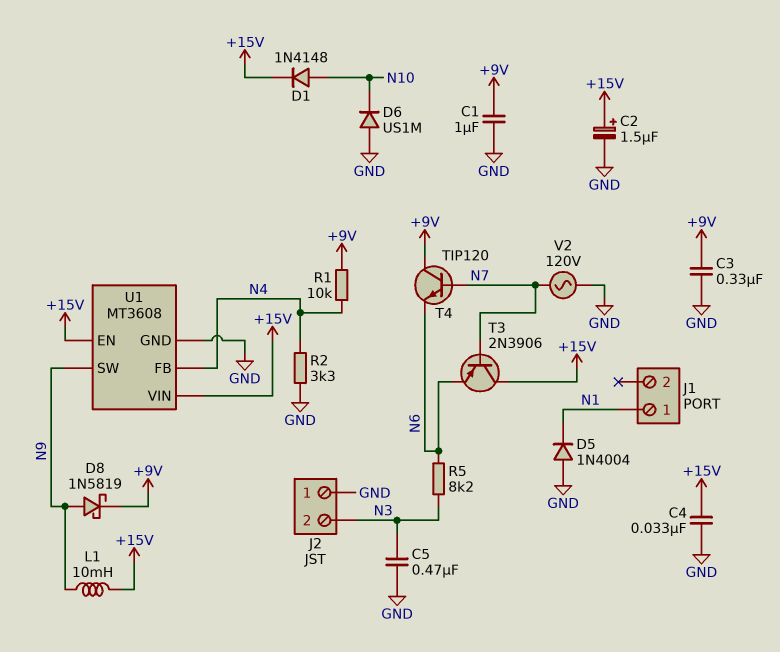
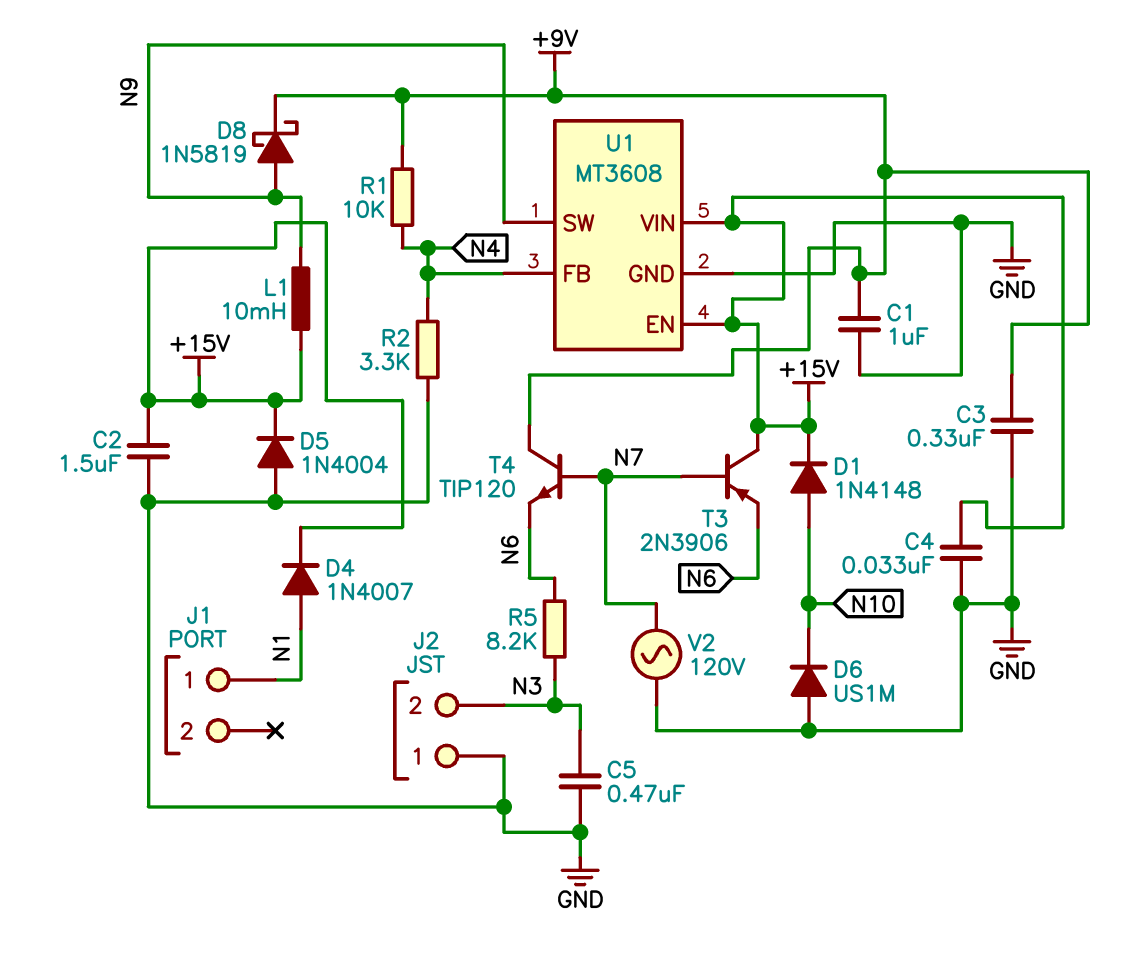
C2: 1.5uF (plus +15V, minus GND) -> 1.5uF (+15V, GND)
D4: none -> diode 1N4007 (A N1, K +15V)
D5: diode 1N4004 (A GND, K N1) -> diode 1N4004 (A GND, K +15V)

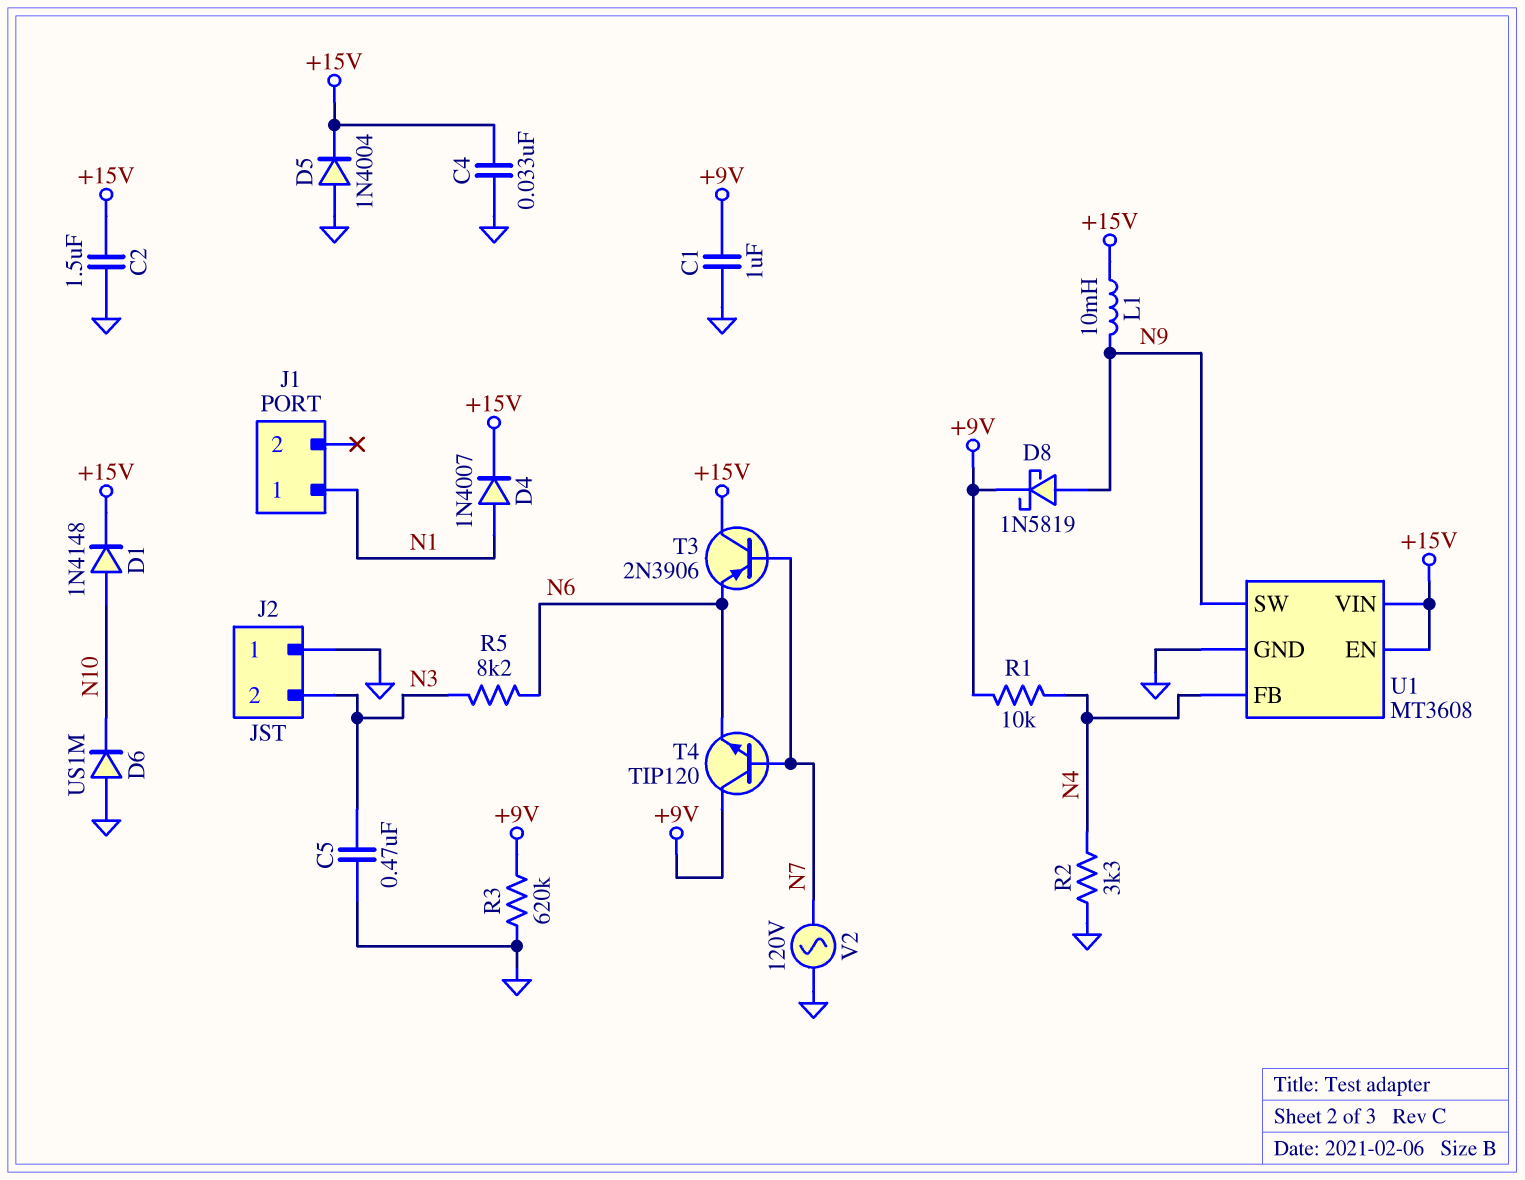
C3: 330nF (+9V, GND) -> none
R3: none -> 620k (+9V, GND)

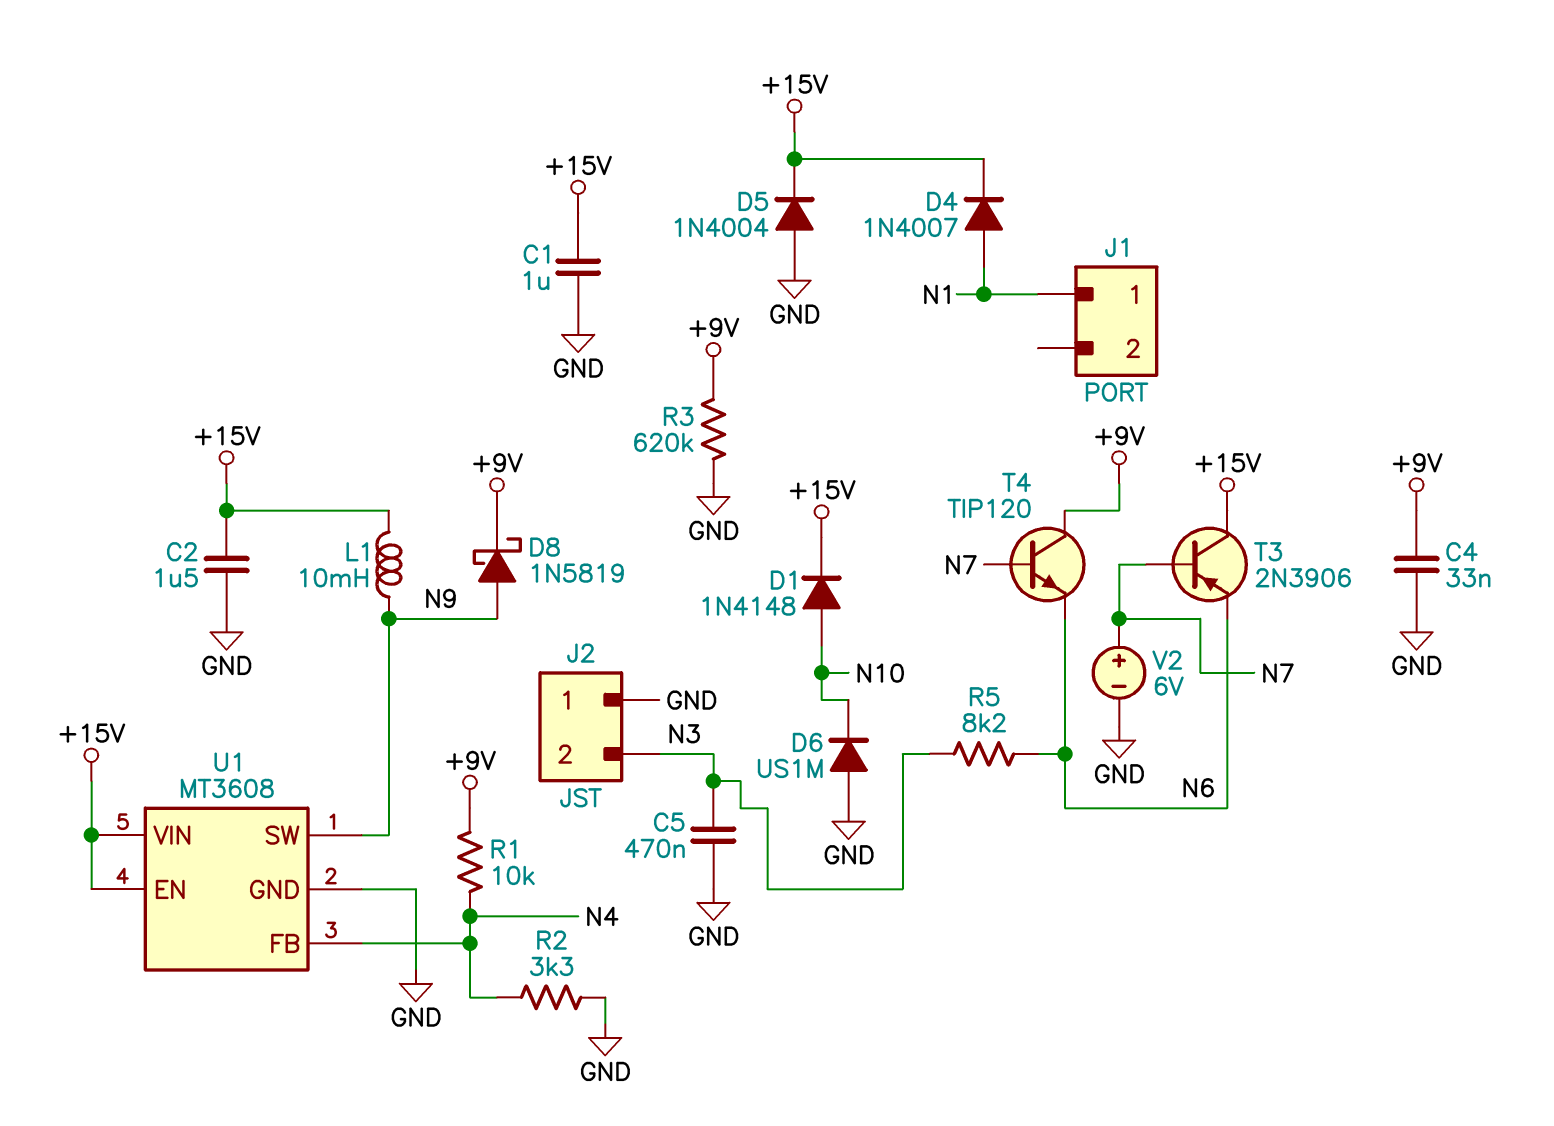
C1: 1uF (+9V, GND) -> 1uF (+15V, GND)
C4: 33nF (+15V, GND) -> 33nF (+9V, GND)
V2: AC 120V (GND, N7) -> 6V (plus N7, minus GND)

